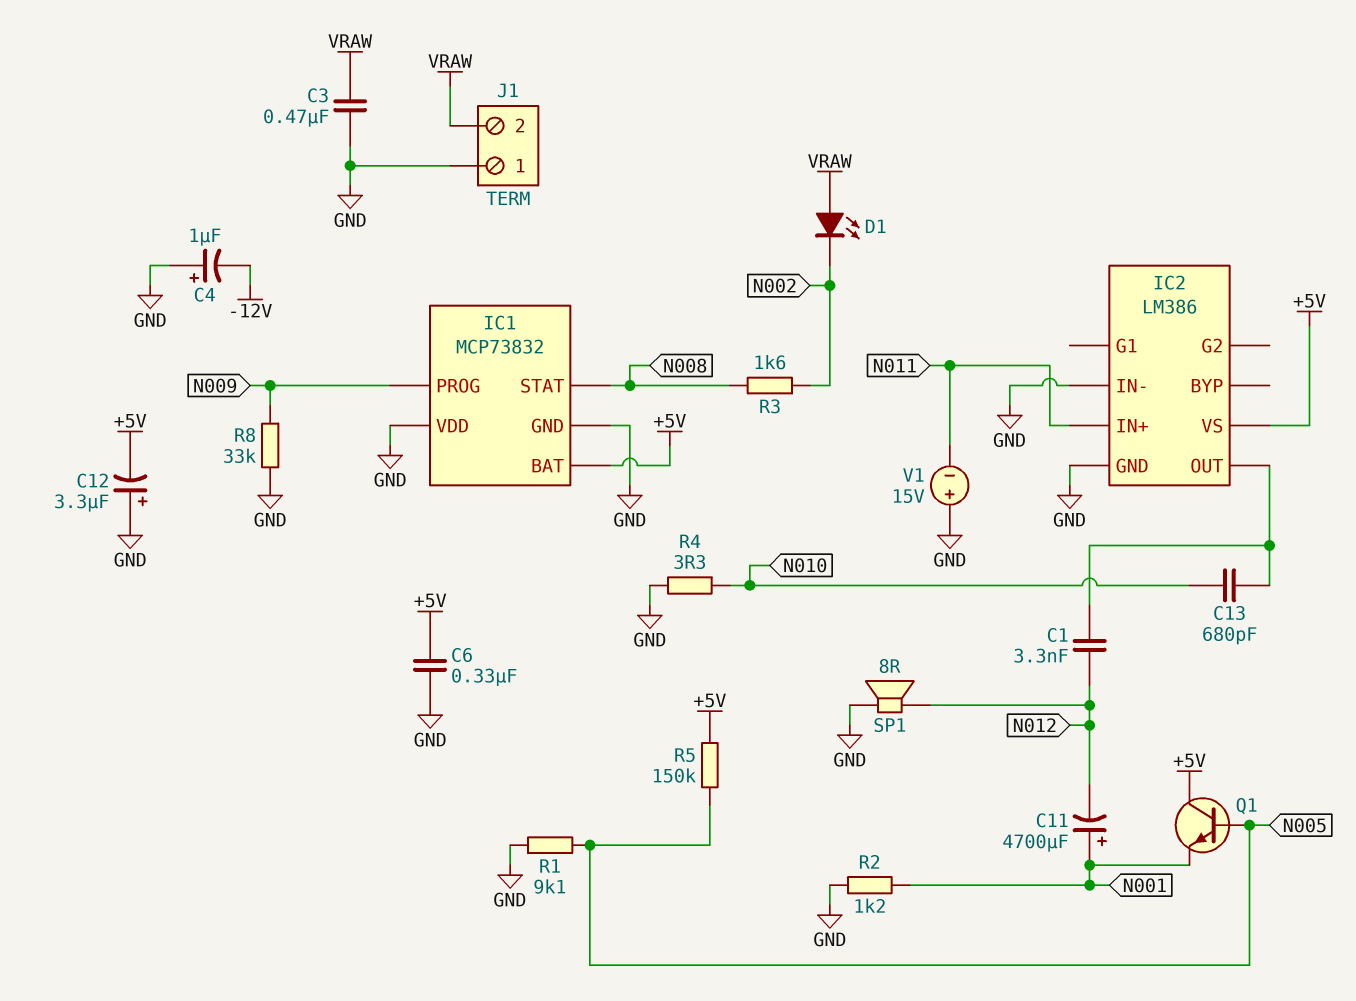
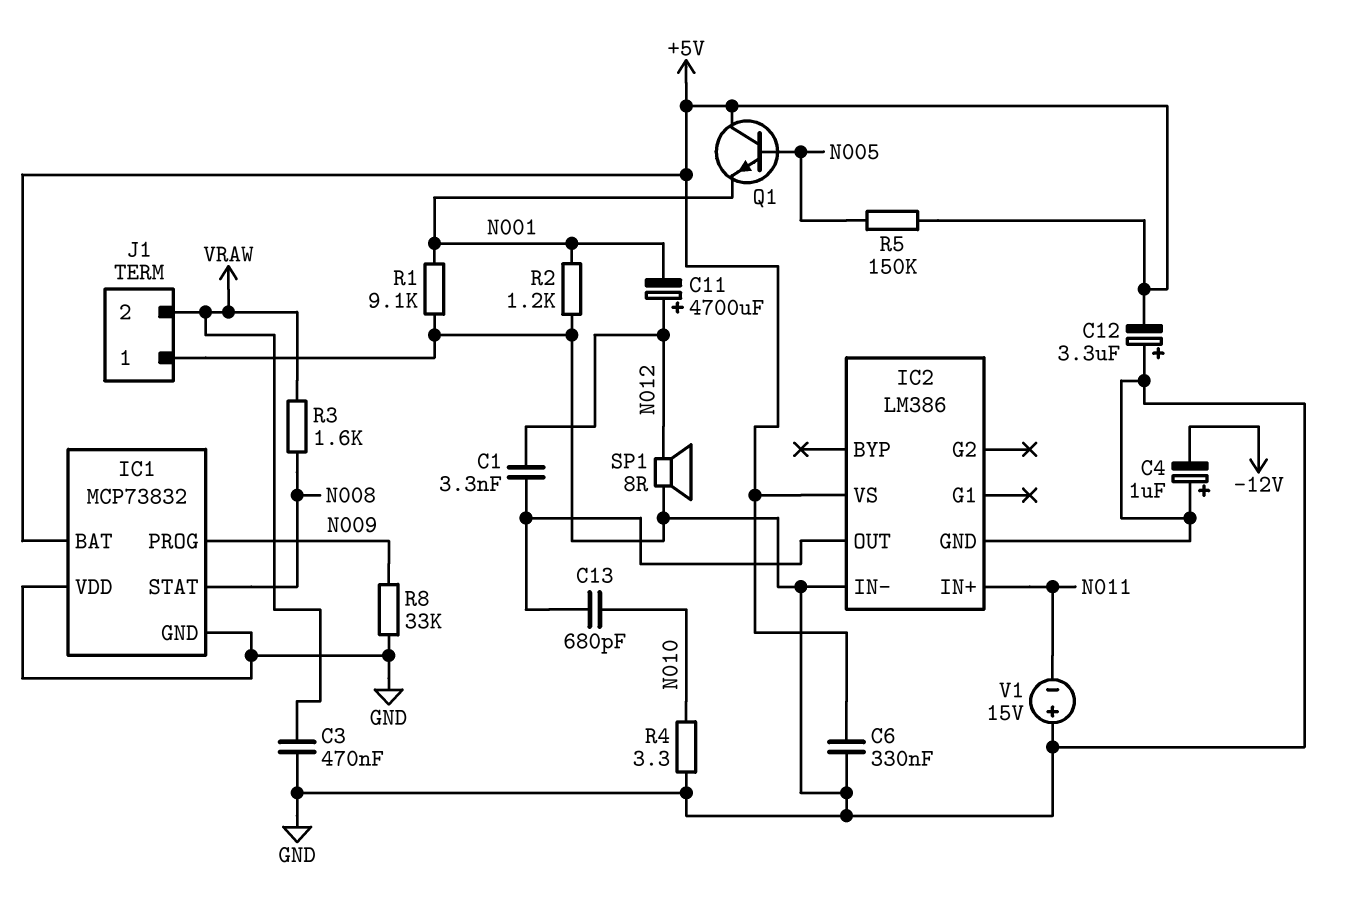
C11: 4700uF (plus N001, minus N012) -> 4700uF (plus N012, minus N001)
D1: LED (A VRAW, K N002) -> none
R1: 9.1k (GND, N005) -> 9.1k (GND, N001)
R3: 1.6k (N002, N008) -> 1.6k (N008, VRAW)

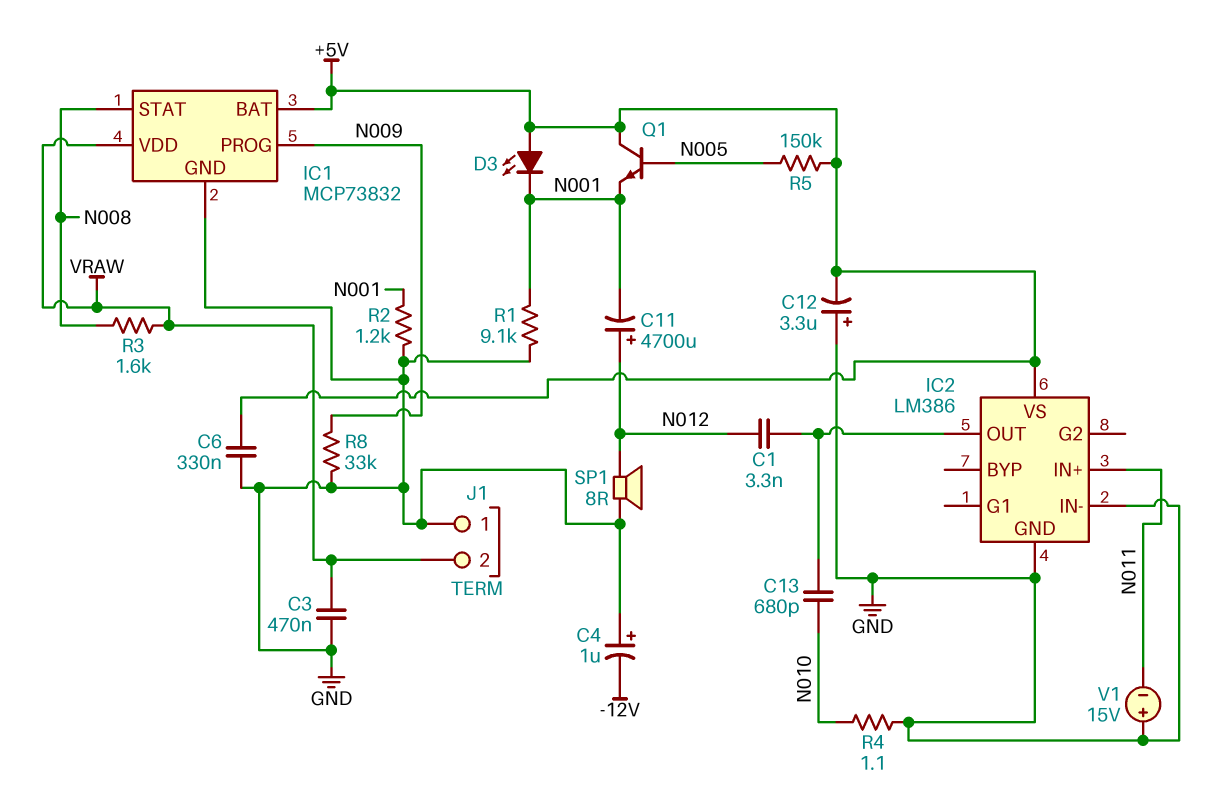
D3: none -> LED (A +5V, K N001)
IC1 pin VDD: GND -> VRAW
R4: 3.3 (GND, N010) -> 1.1 (GND, N010)

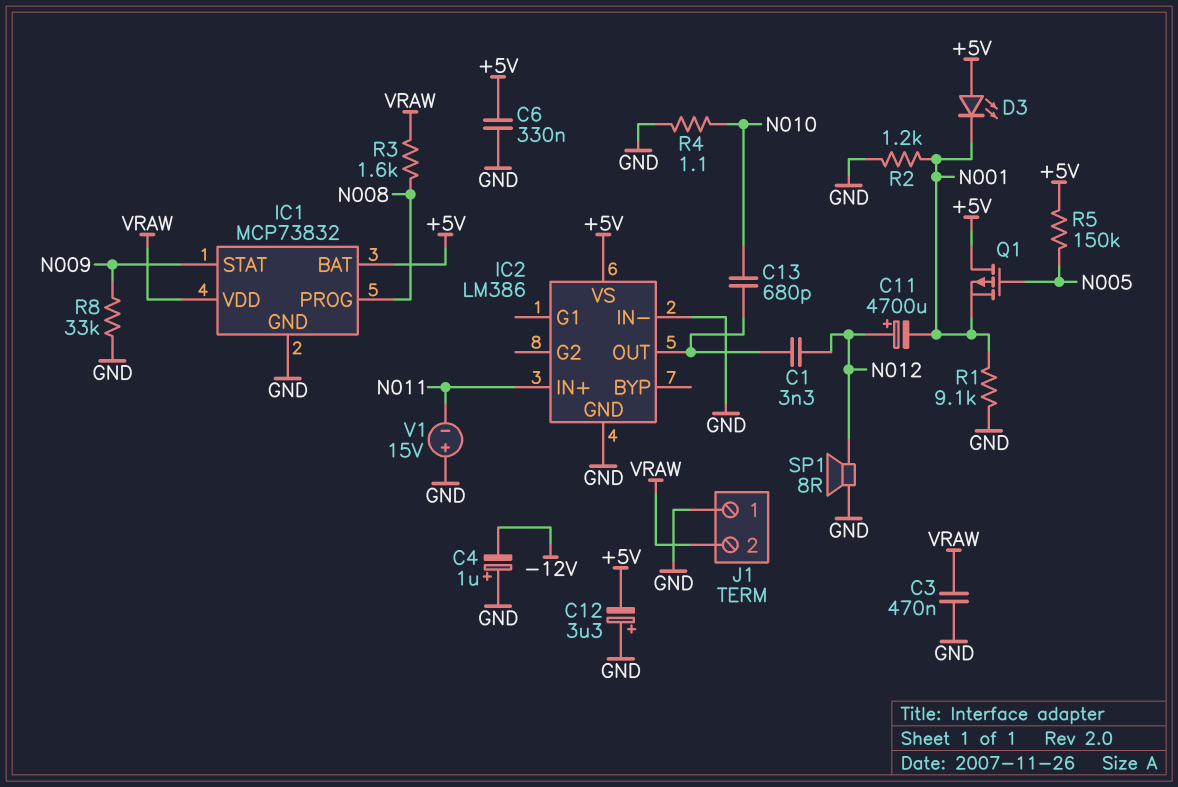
IC1 pin PROG: N009 -> N008
IC1 pin STAT: N008 -> N009
Q1: NPN (B N005, C +5V, E N001) -> PMOS (G N005, D +5V, S N001)

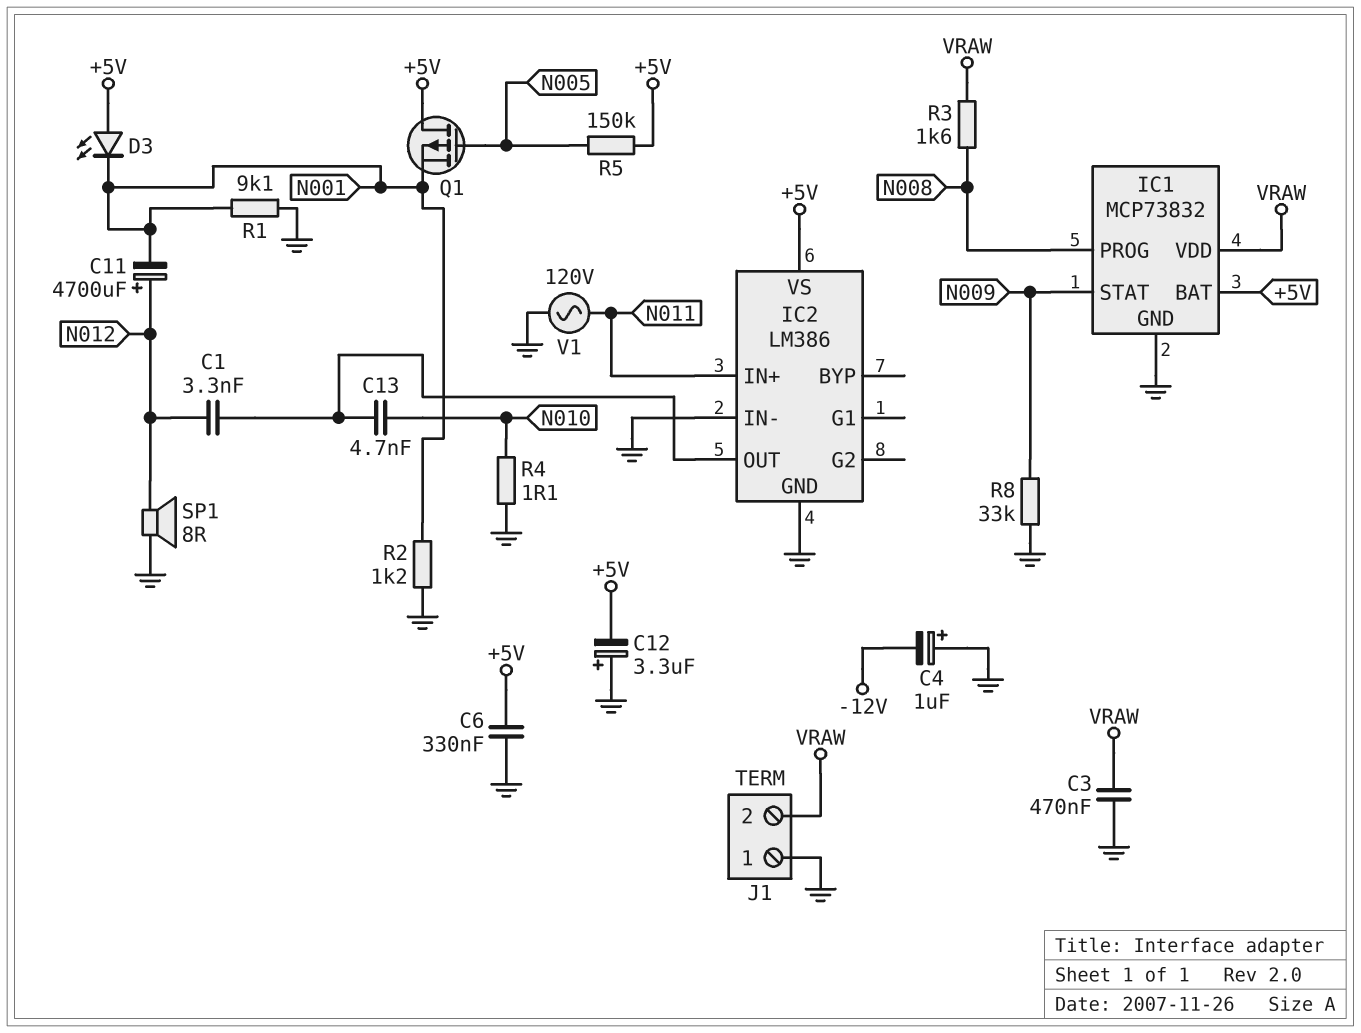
C13: 680pF (IC2/OUT, N010) -> 4.7nF (IC2/OUT, N010)
V1: 15V (plus GND, minus N011) -> AC 120V (GND, N011)

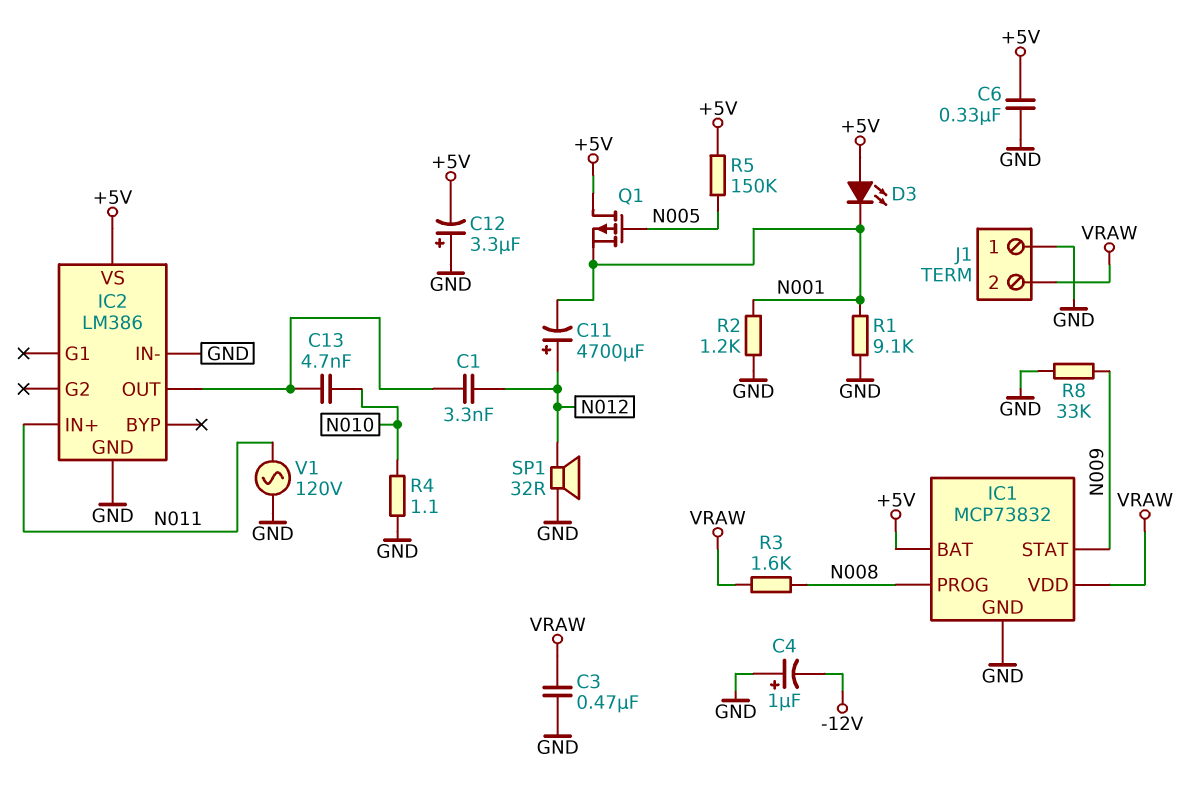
SP1: speaker 8R (GND, N012) -> speaker 32R (GND, N012)

